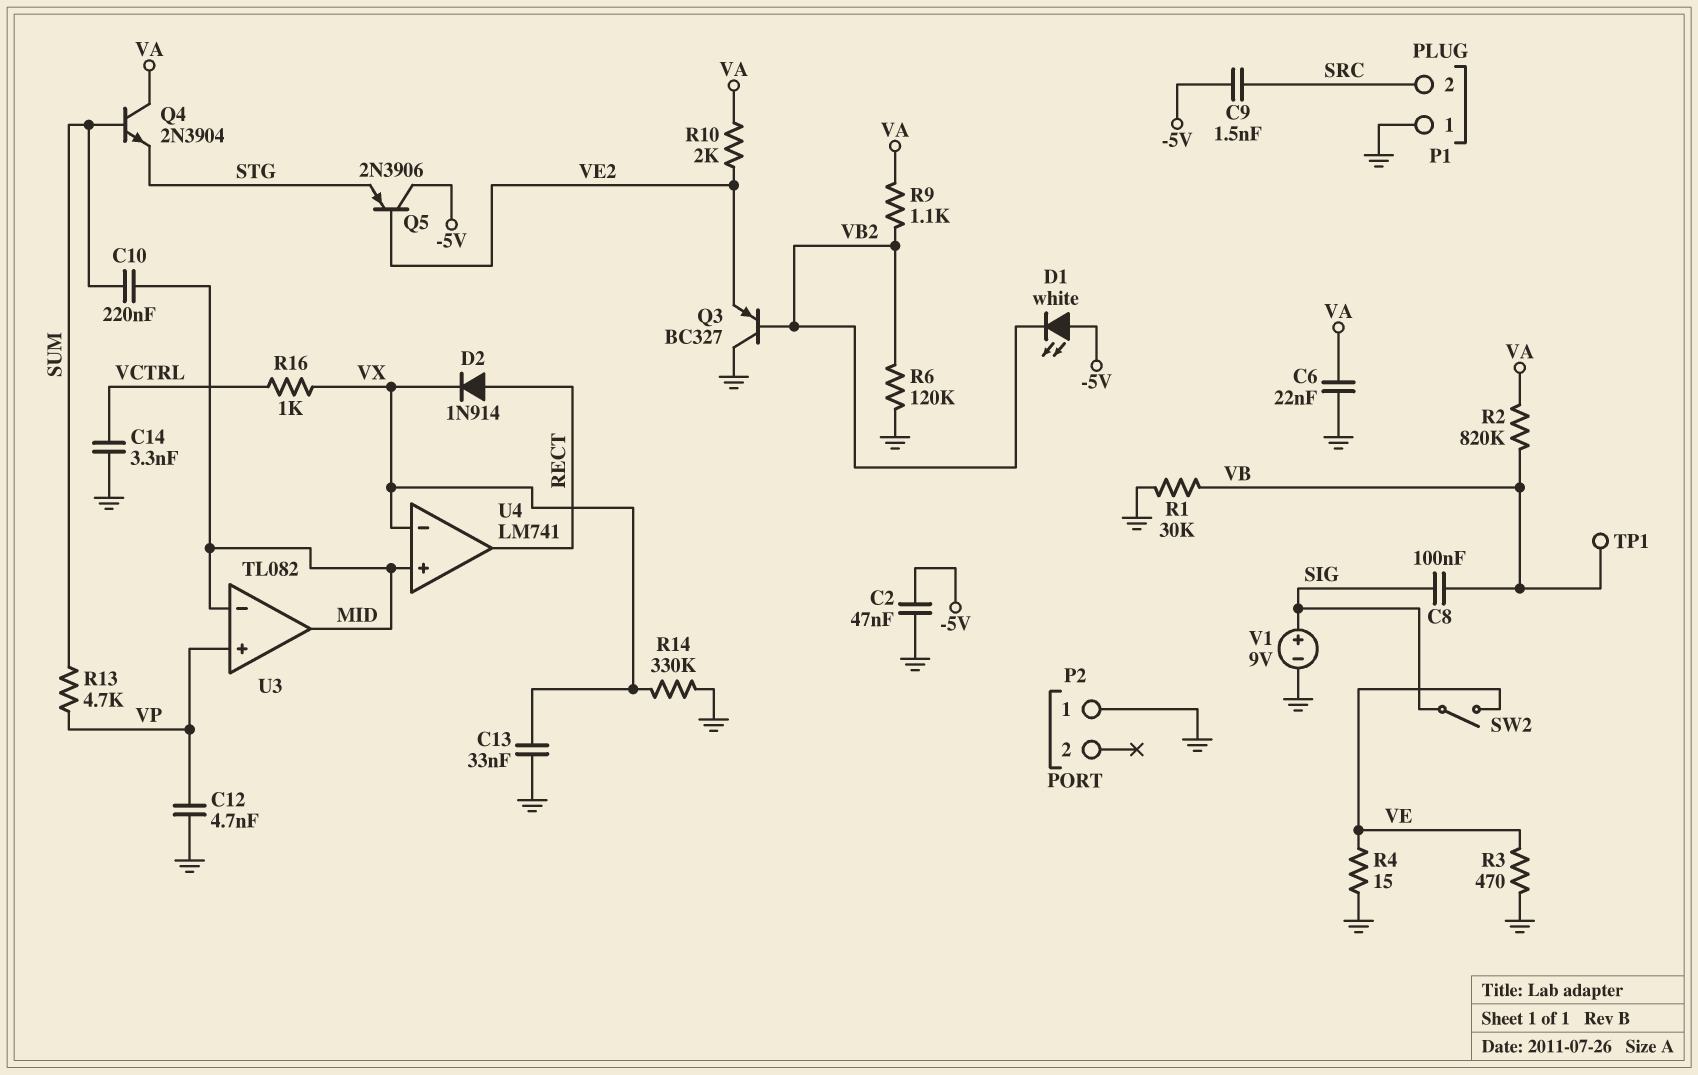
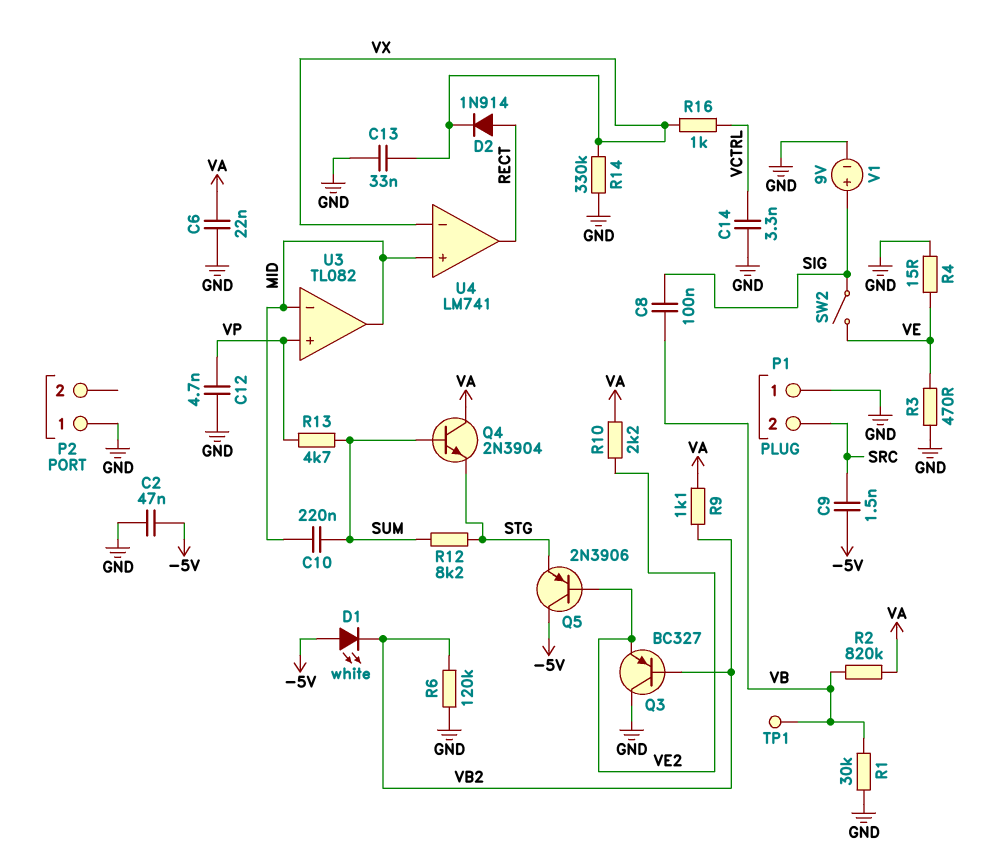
R10: 2k (VA, VE2) -> 2.2k (VA, VE2)
R12: none -> 8.2k (STG, SUM)

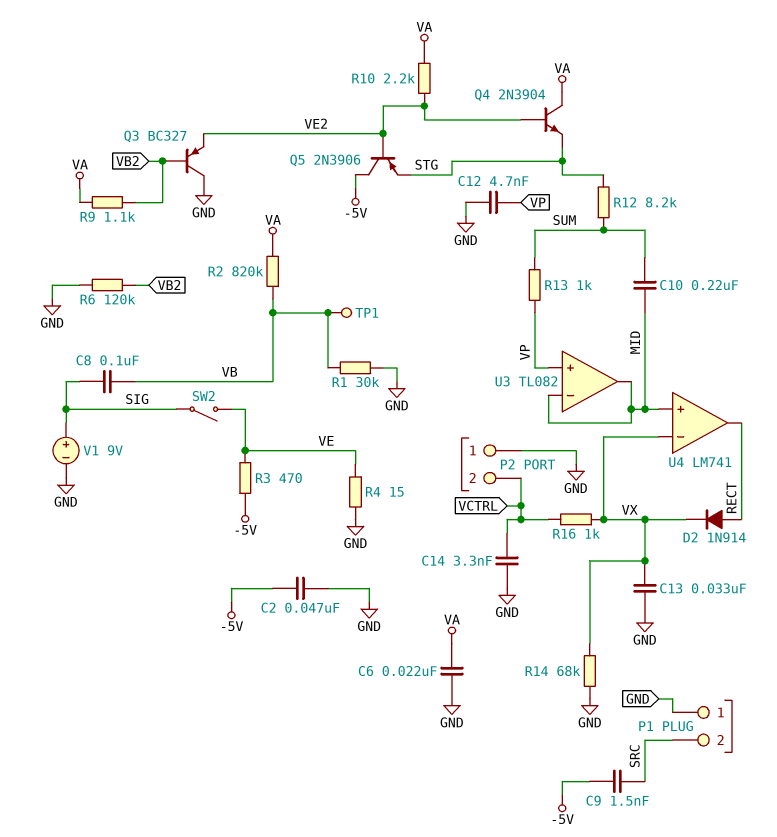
D1: LED white (A -5V, K VB2) -> none
P2 pin 2: none -> VCTRL
Q4: NPN 2N3904 (B SUM, C VA, E STG) -> NPN 2N3904 (B VE2, C VA, E STG)
R3: 470 (GND, VE) -> 470 (-5V, VE)
R13: 4.7k (SUM, VP) -> 1k (SUM, VP)
R14: 330k (GND, VX) -> 68k (GND, VX)

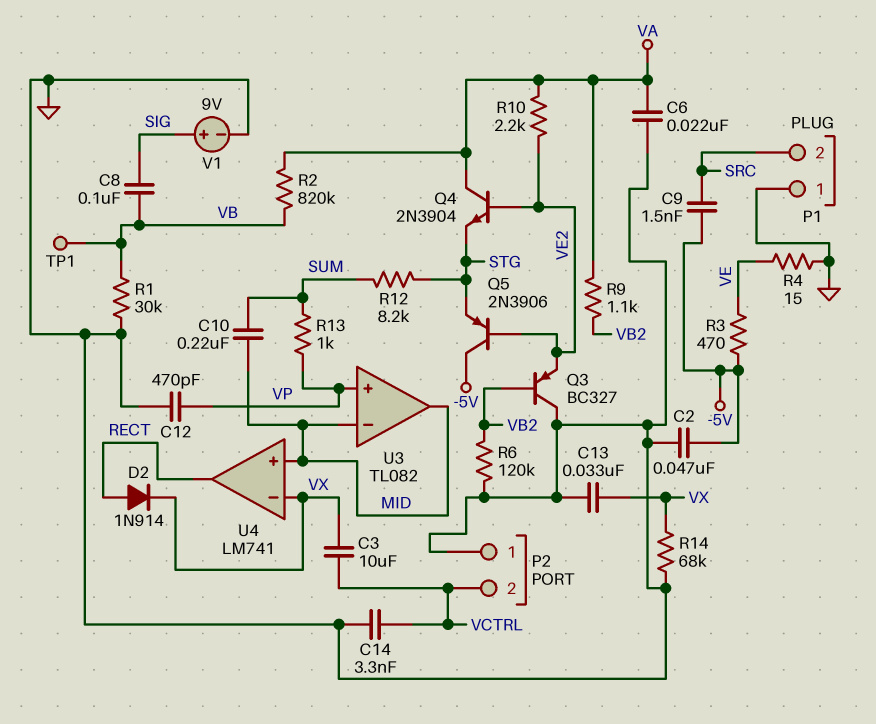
C3: none -> 10uF (VCTRL, VX)
C12: 4.7nF (GND, VP) -> 470pF (GND, VP)
R16: 1k (VCTRL, VX) -> none
SW2: switch (SIG, VE) -> none

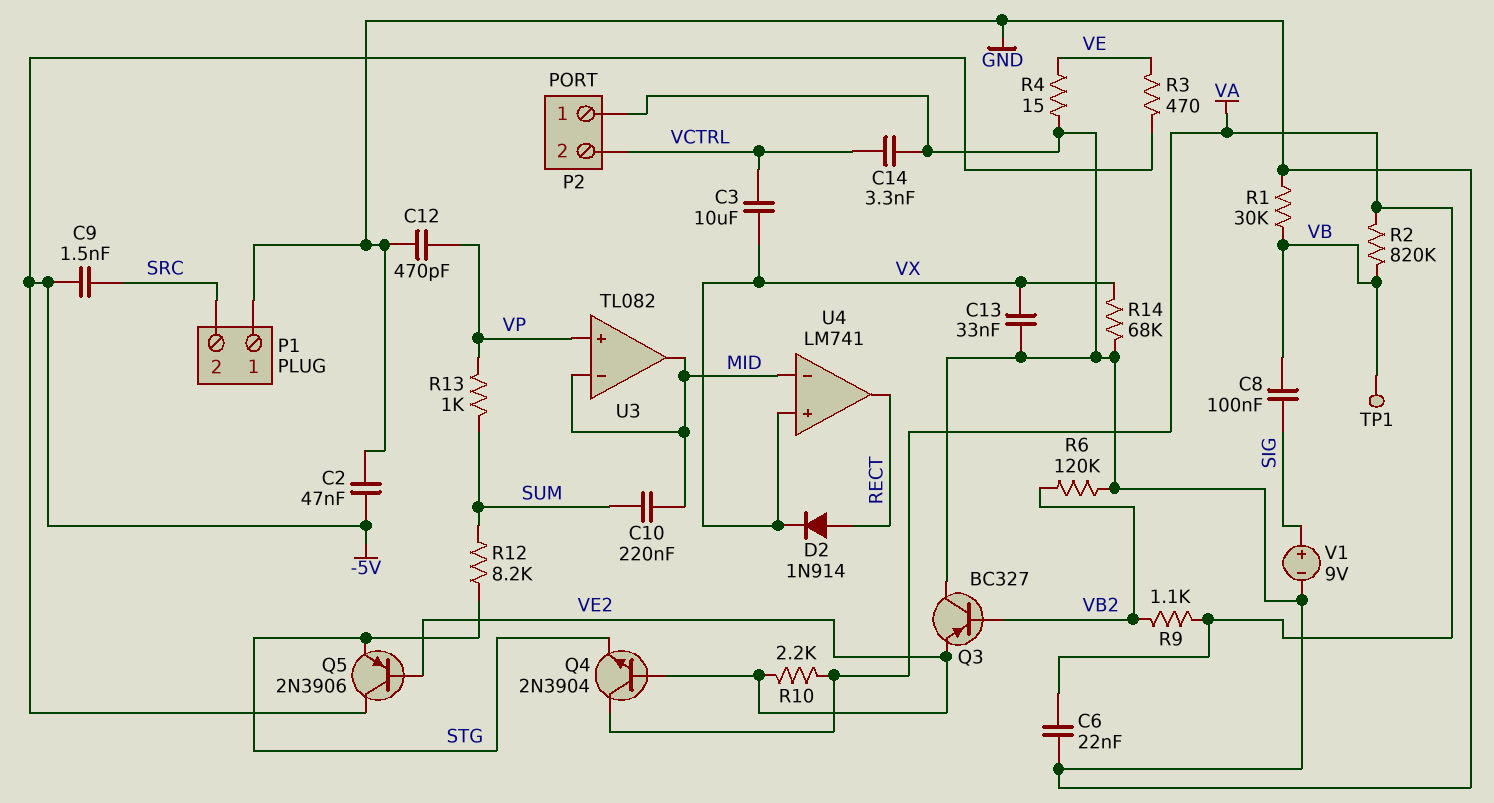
U4 pin in+: MID -> VX
U4 pin in-: VX -> MID

